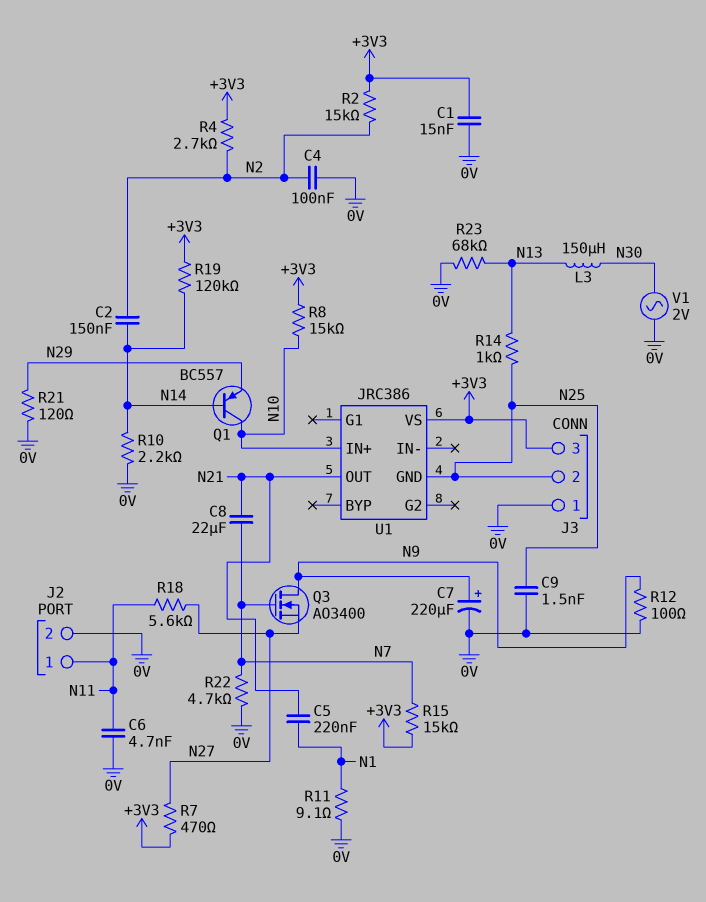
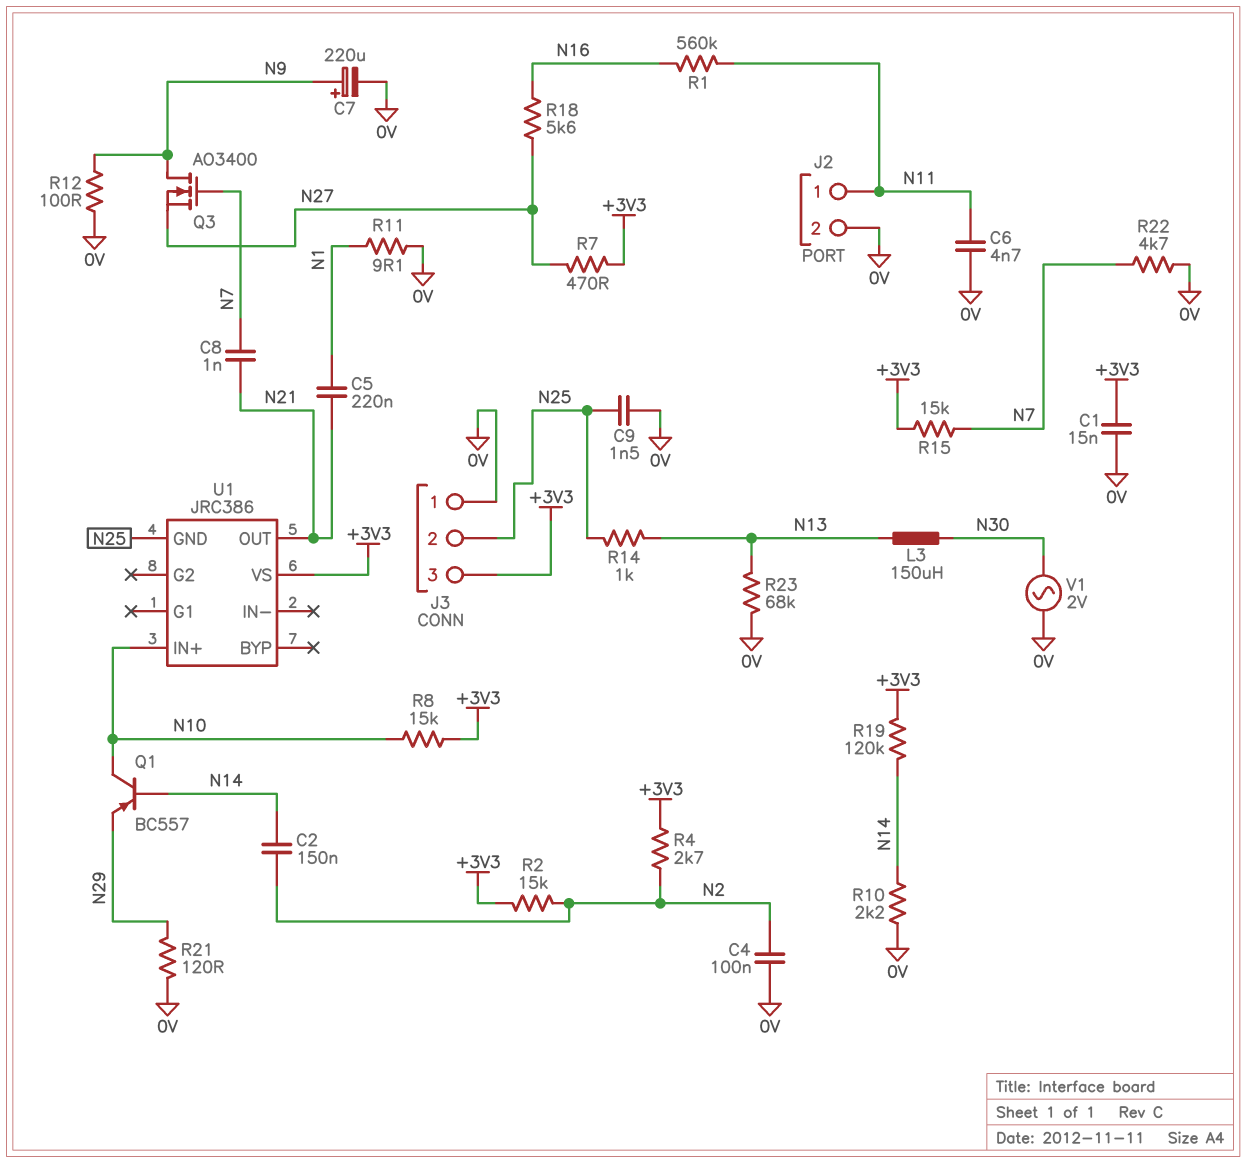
C8: 22uF (N7, N21) -> 1nF (N7, N21)
R1: none -> 560k (N11, N16)
R18: 5.6k (N11, N27) -> 5.6k (N16, N27)

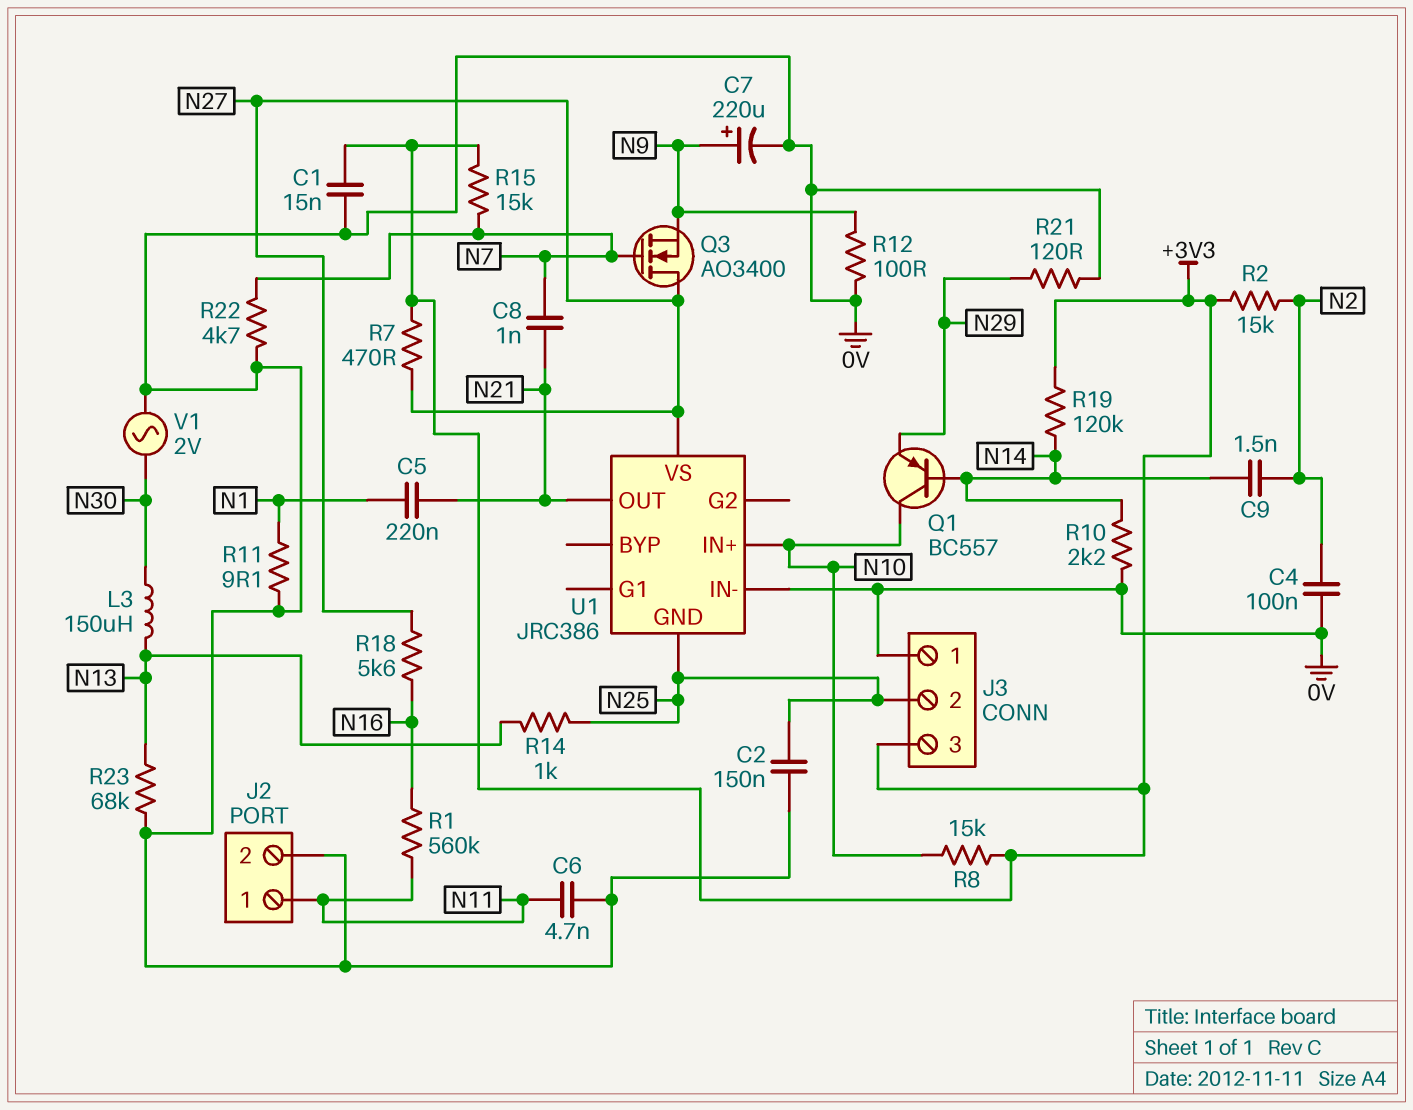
C2: 150nF (N2, N14) -> 150nF (0V, N25)
C9: 1.5nF (0V, N25) -> 1.5nF (N2, N14)
Q3: NMOS AO3400 (G N7, D N9, S N27) -> NMOS AO3400 (G N7, D N27, S N9)
R4: 2.7k (+3V3, N2) -> none
U1 pin IN-: none -> 0V
U1 pin VS: +3V3 -> N27

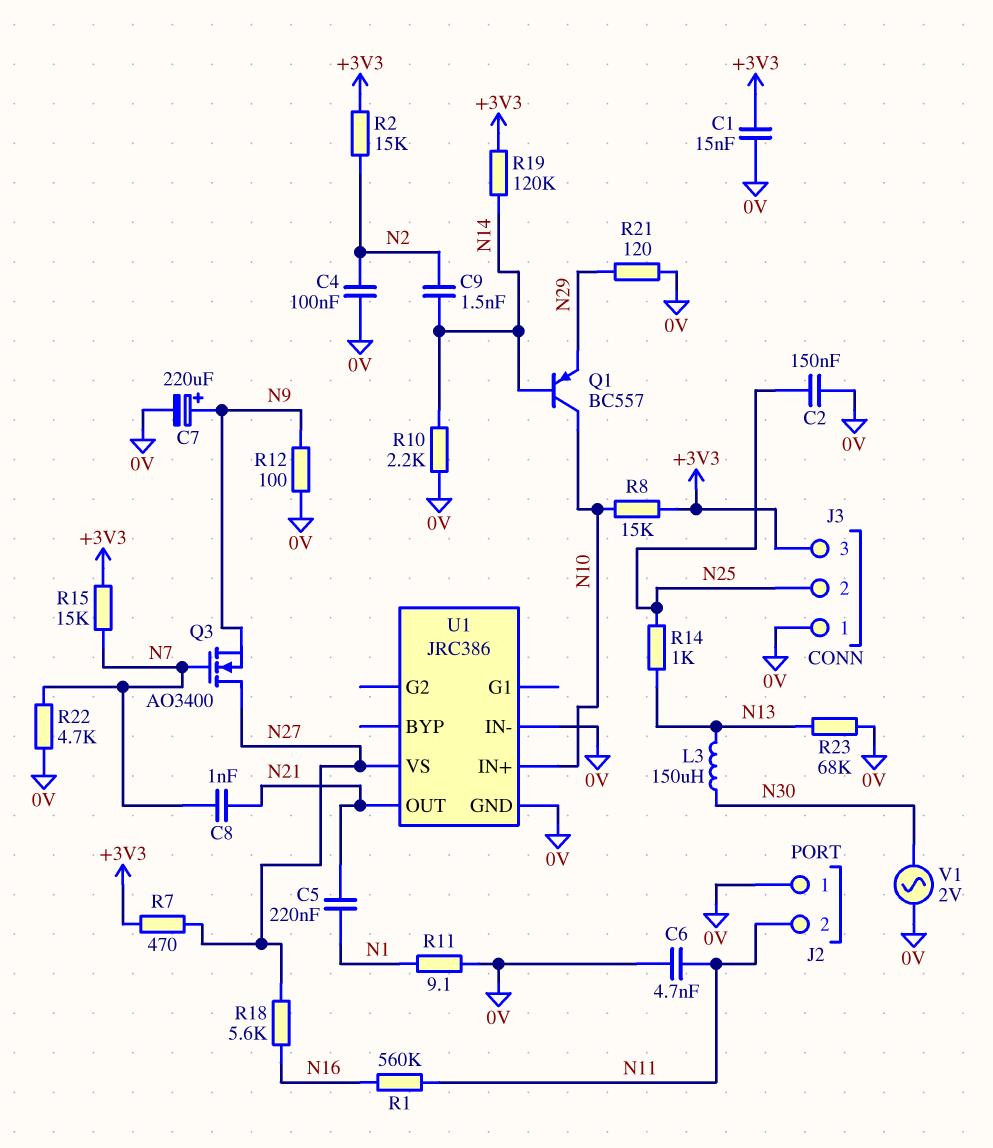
J2 pin 1: N11 -> 0V
J2 pin 2: 0V -> N11
U1 pin GND: N25 -> 0V

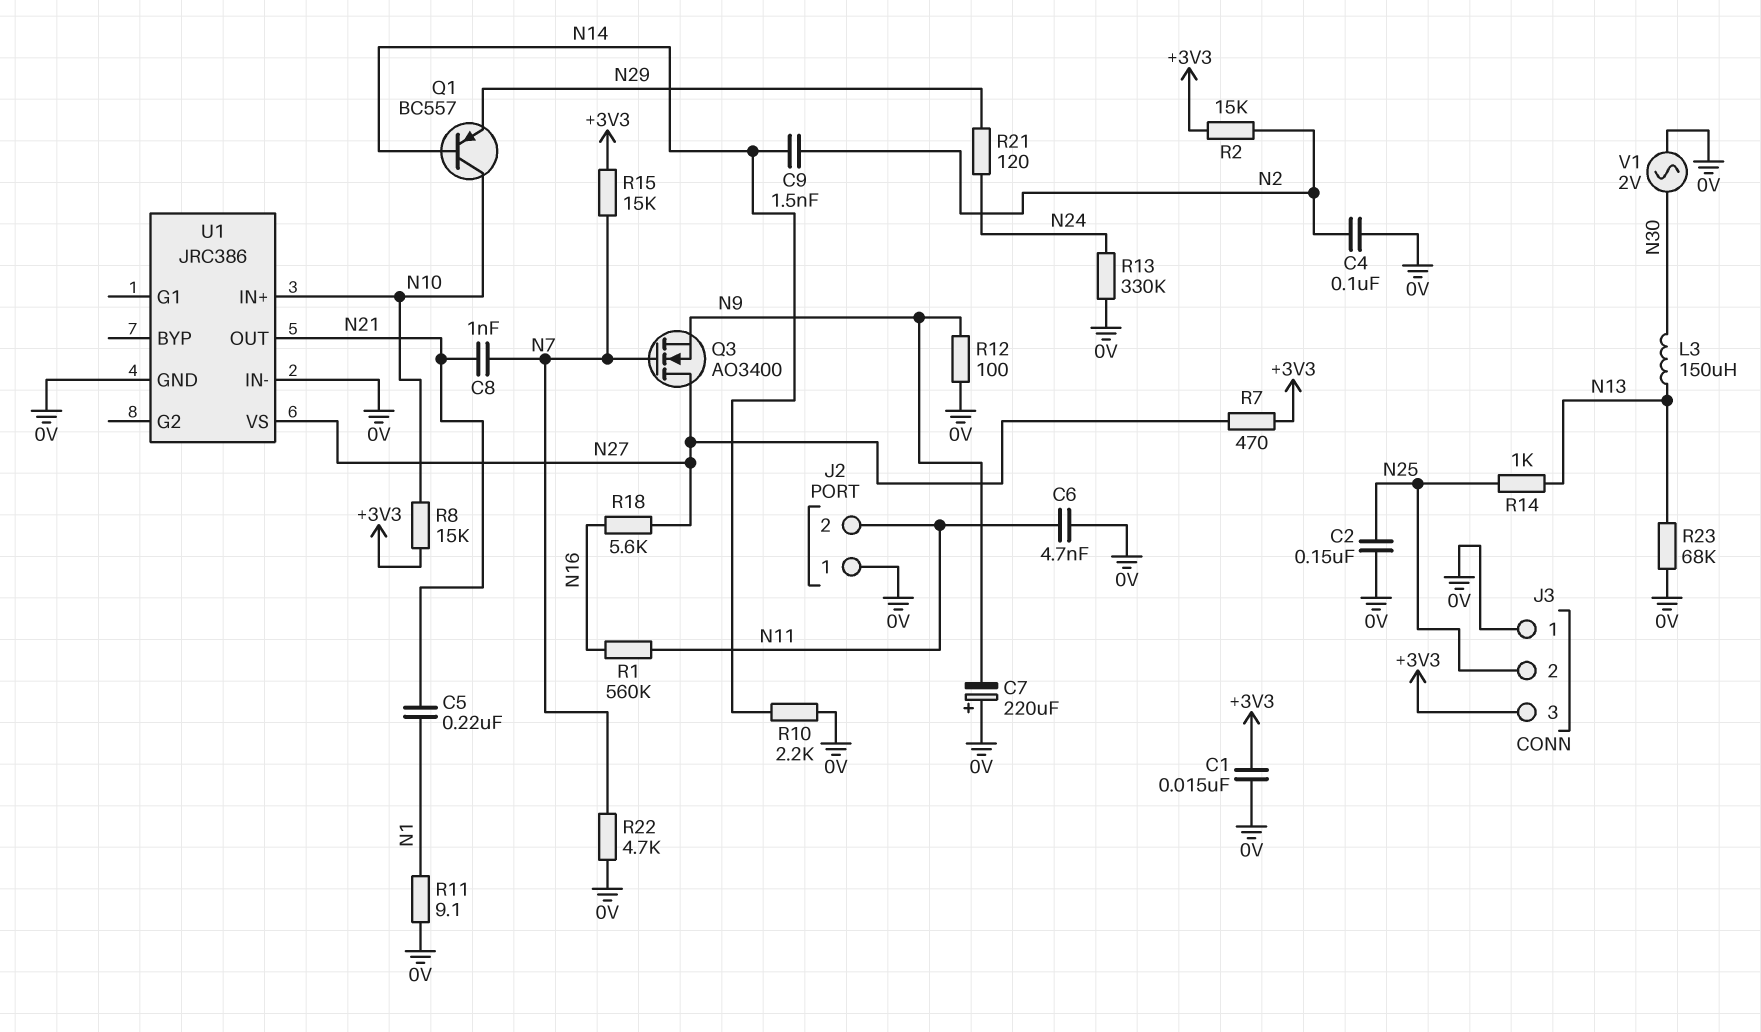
C7: 220uF (plus N9, minus 0V) -> 220uF (plus 0V, minus N9)
R13: none -> 330k (0V, N24)
R19: 120k (+3V3, N14) -> none
R21: 120 (0V, N29) -> 120 (N24, N29)

